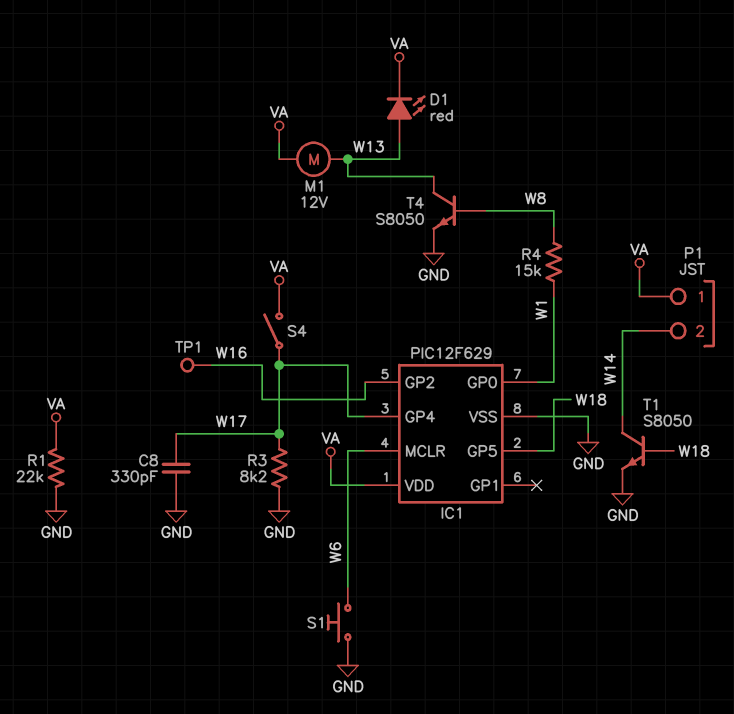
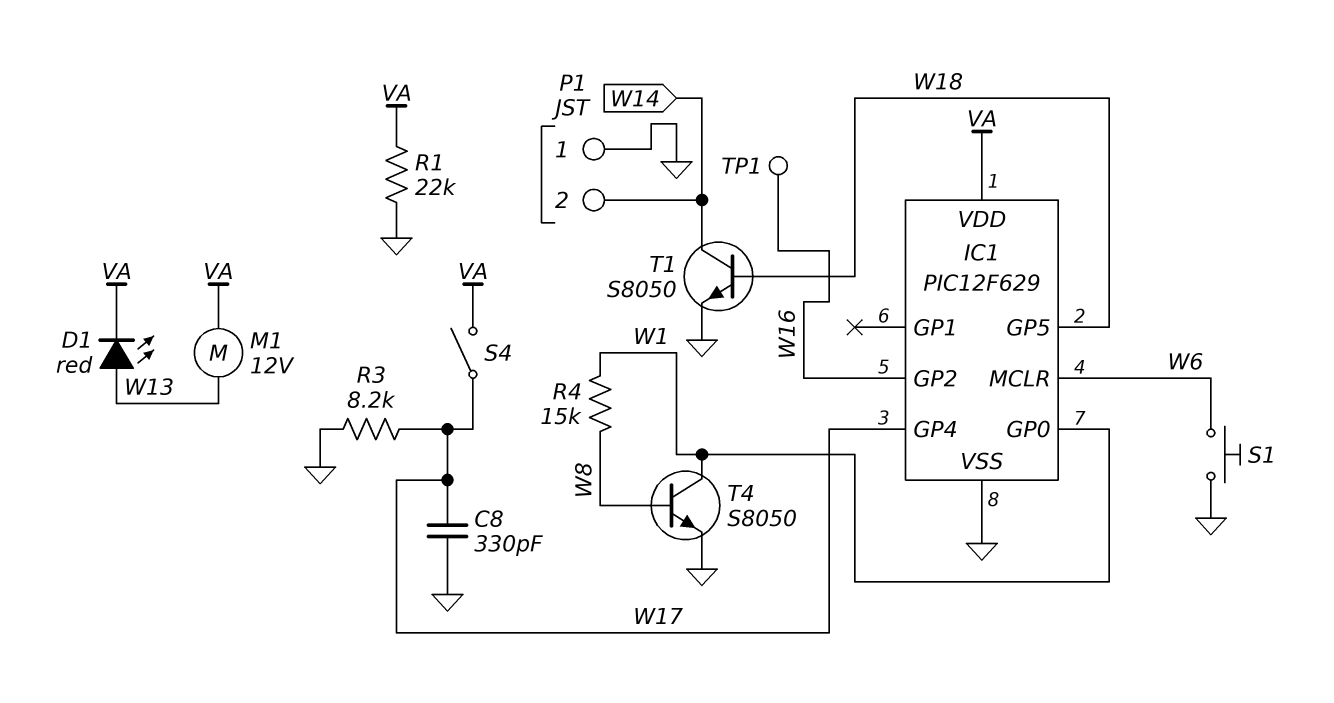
P1 pin 1: VA -> GND
T4: NPN S8050 (B W8, C W13, E GND) -> NPN S8050 (B W8, C W1, E GND)

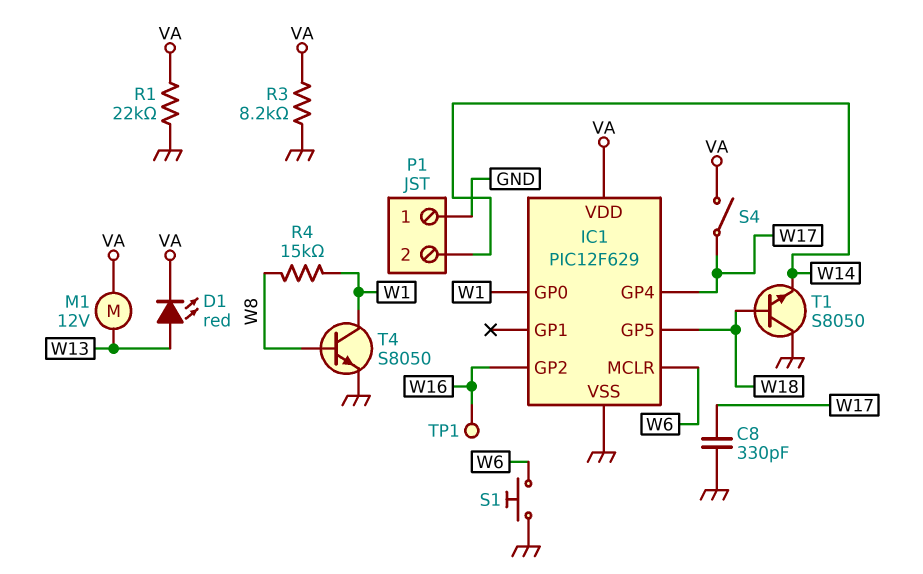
R3: 8.2k (GND, W17) -> 8.2k (GND, VA)
T1: NPN S8050 (B W18, C W14, E GND) -> NPN S8050 (B W18, C GND, E W14)

